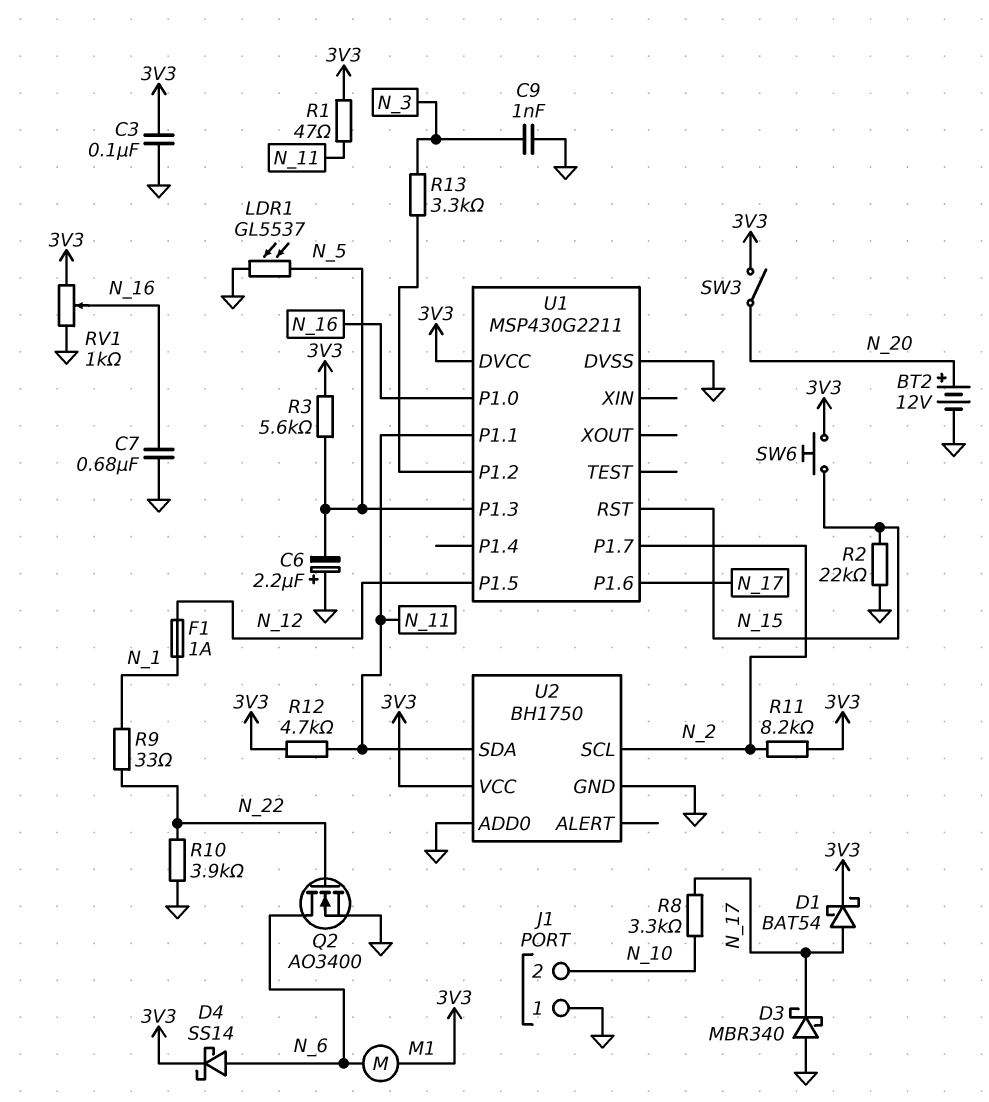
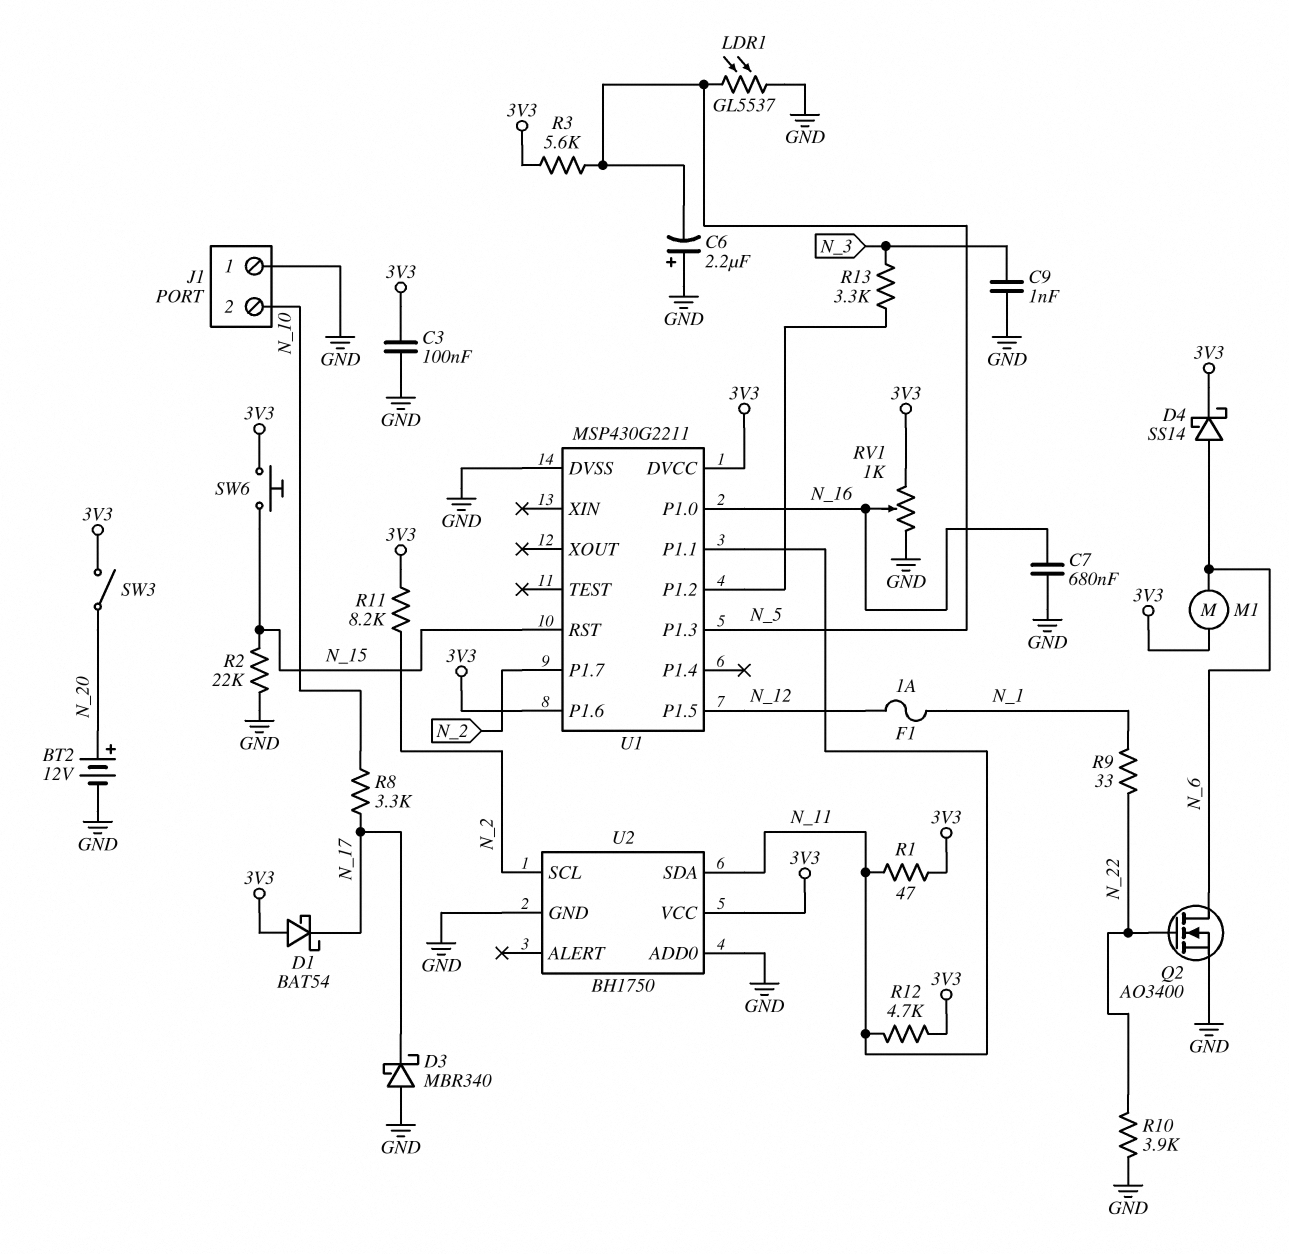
D1: schottky BAT54 (A N_17, K 3V3) -> schottky BAT54 (A 3V3, K N_17)
U1 pin P1.6: N_17 -> 3V3

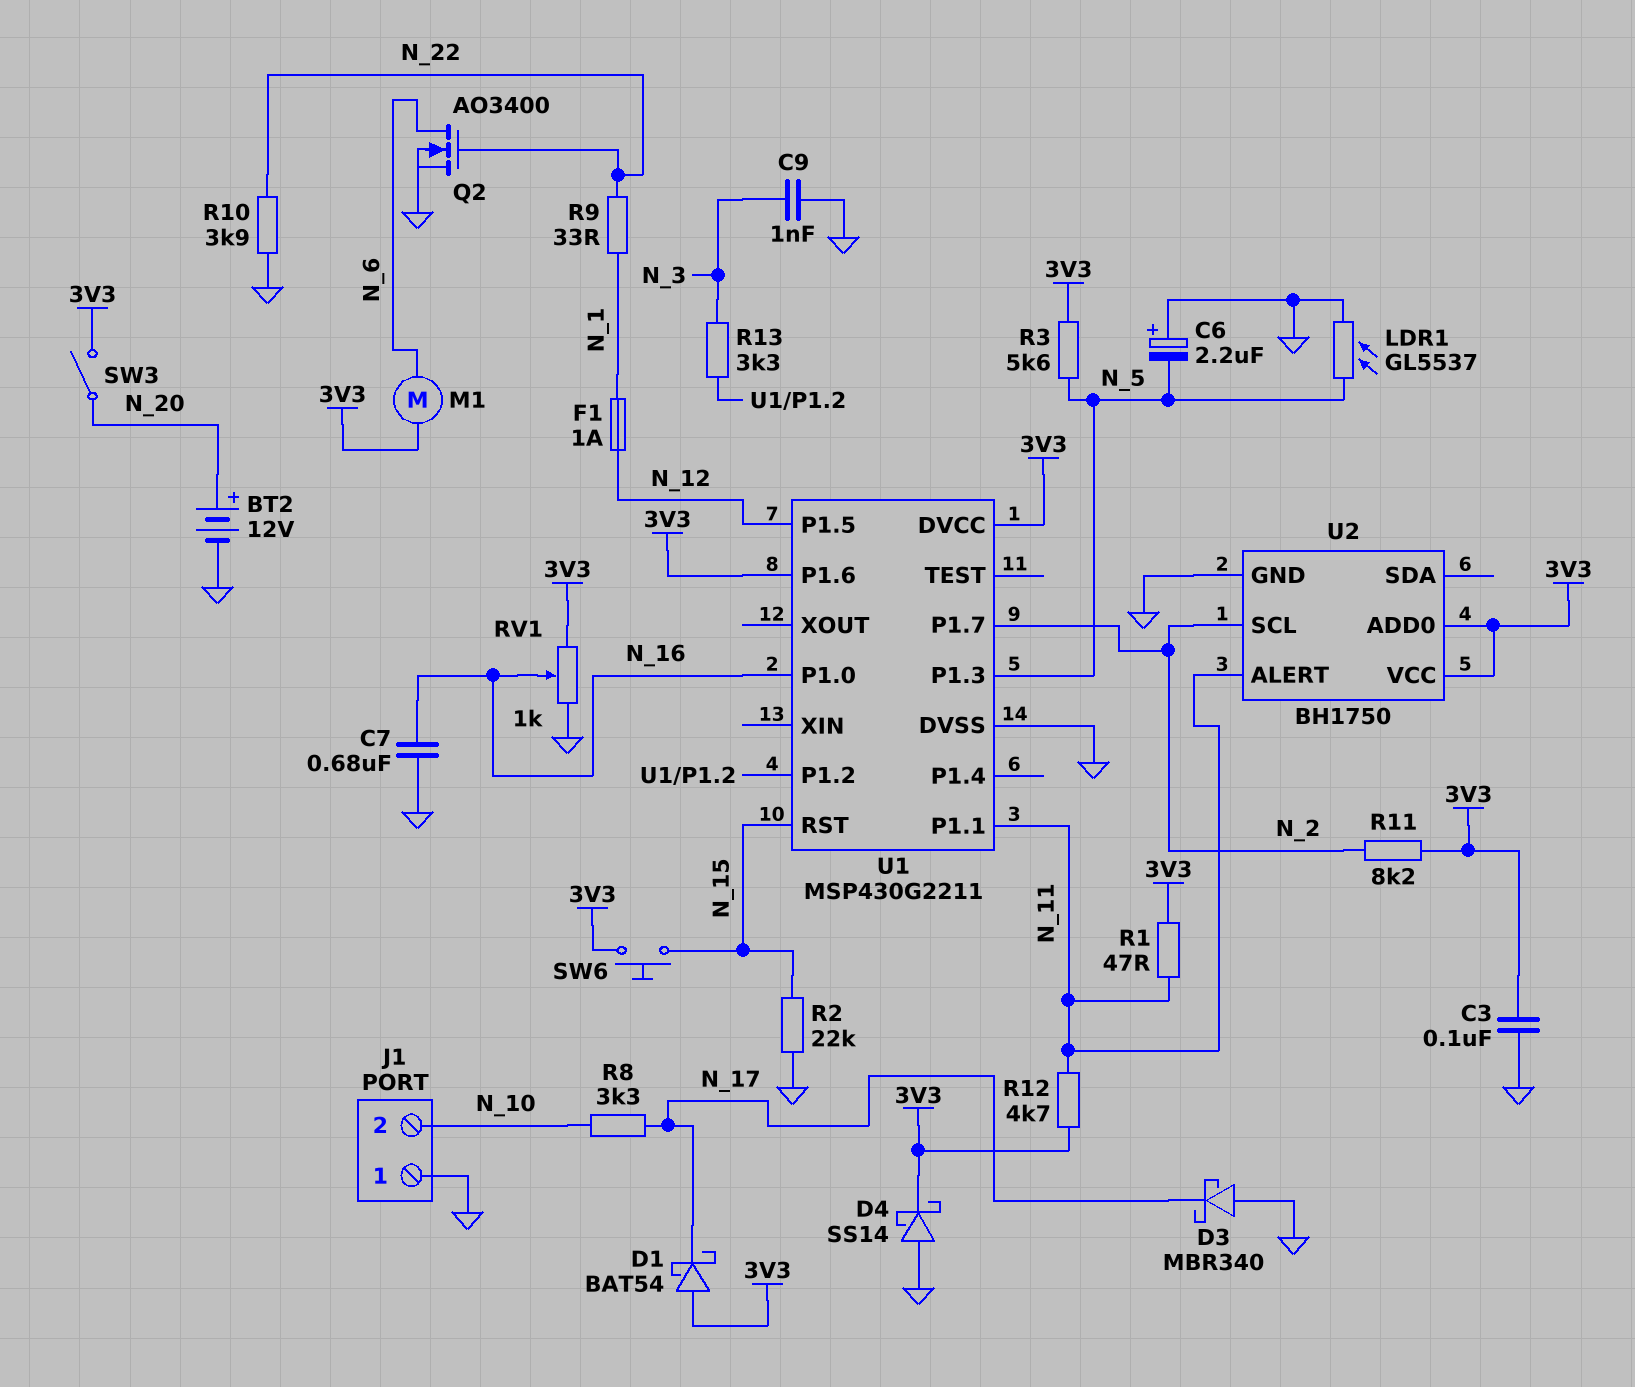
D4: schottky SS14 (A N_6, K 3V3) -> schottky SS14 (A GND, K 3V3)
U2 pin ADD0: GND -> 3V3
U2 pin ALERT: none -> N_11
U2 pin SDA: N_11 -> none

